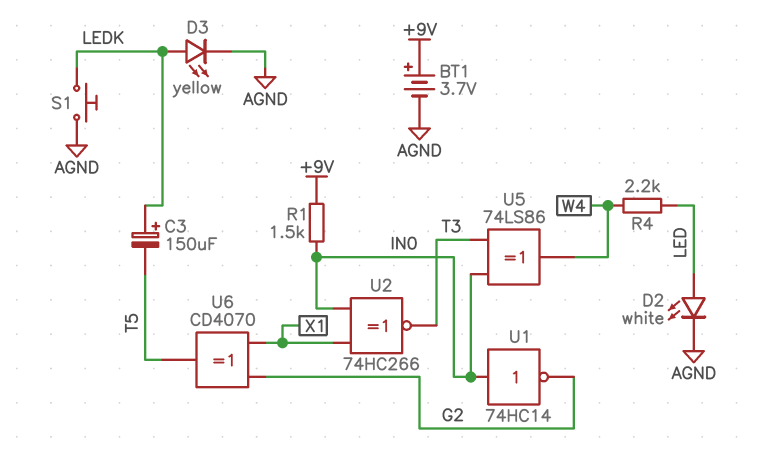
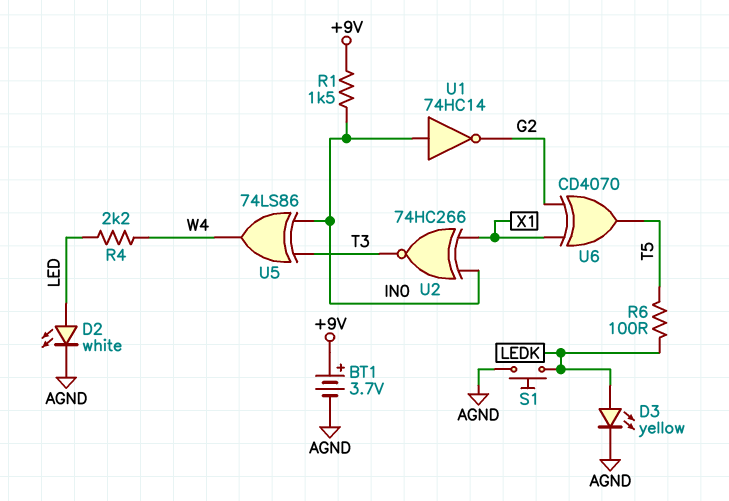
C3: 150uF (plus LEDK, minus T5) -> none
R6: none -> 100 (LEDK, T5)

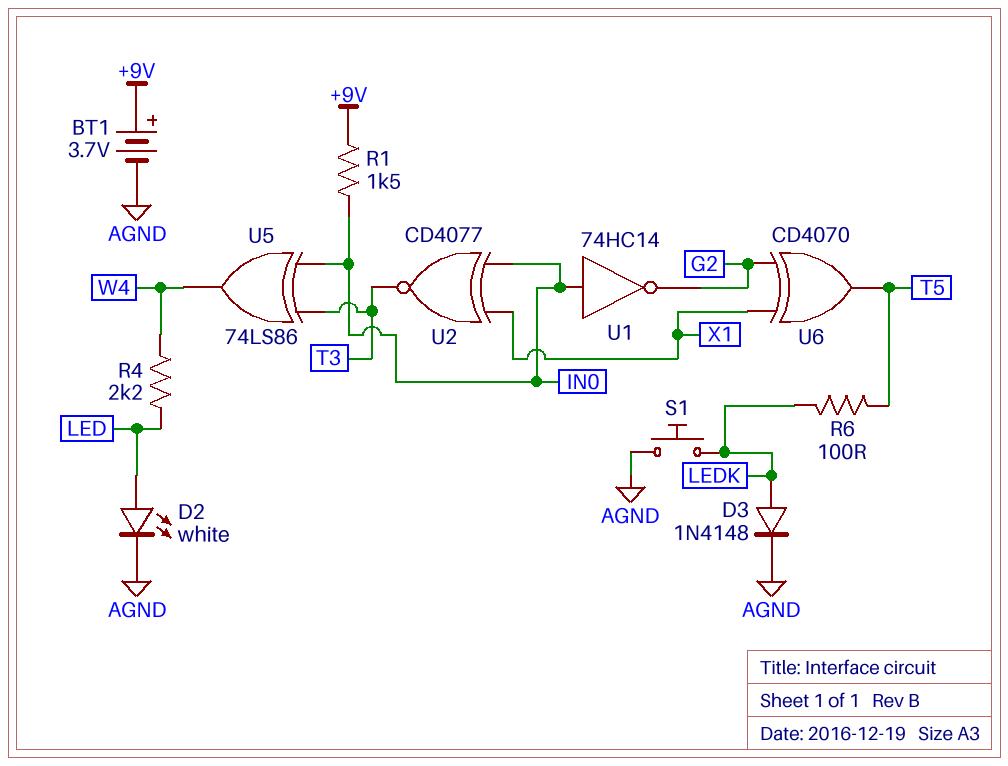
D3: LED yellow (A LEDK, K AGND) -> diode 1N4148 (A LEDK, K AGND)
U2: XNOR 74HC266 (in IN0, in X1, out T3) -> XNOR CD4077 (in IN0, in X1, out T3)

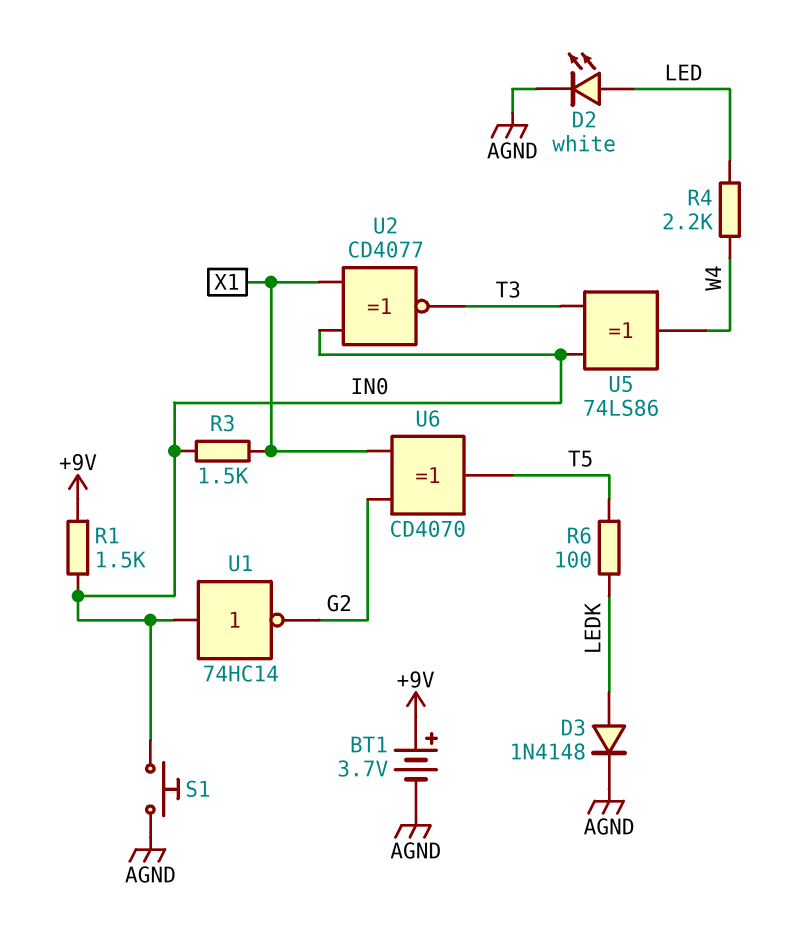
R3: none -> 1.5k (IN0, X1)
S1: button (AGND, LEDK) -> button (AGND, IN0)

